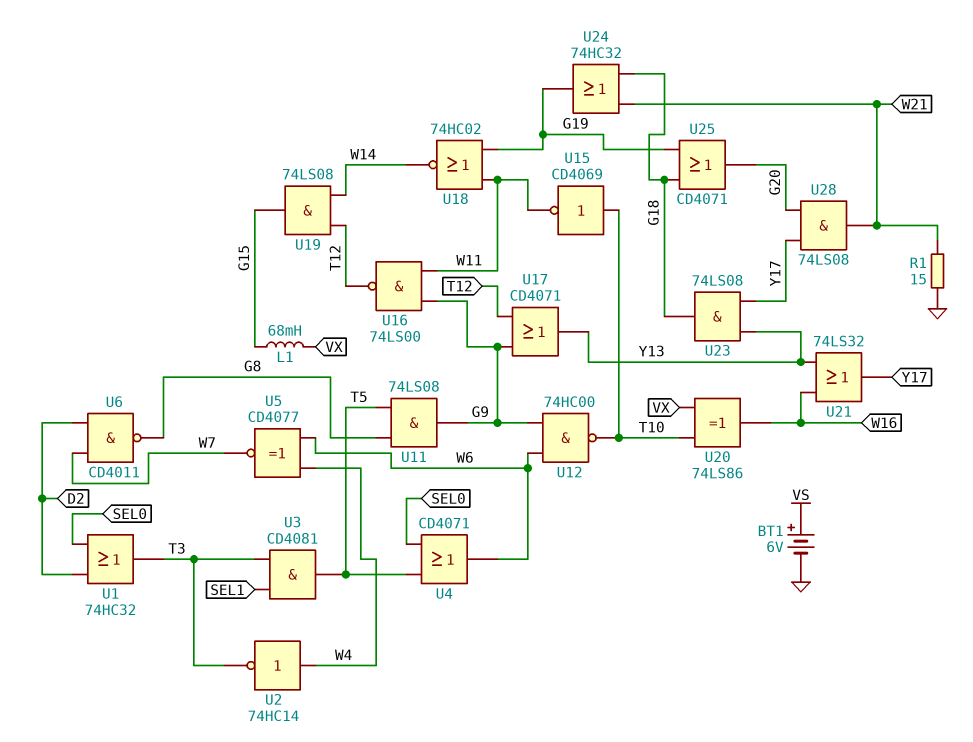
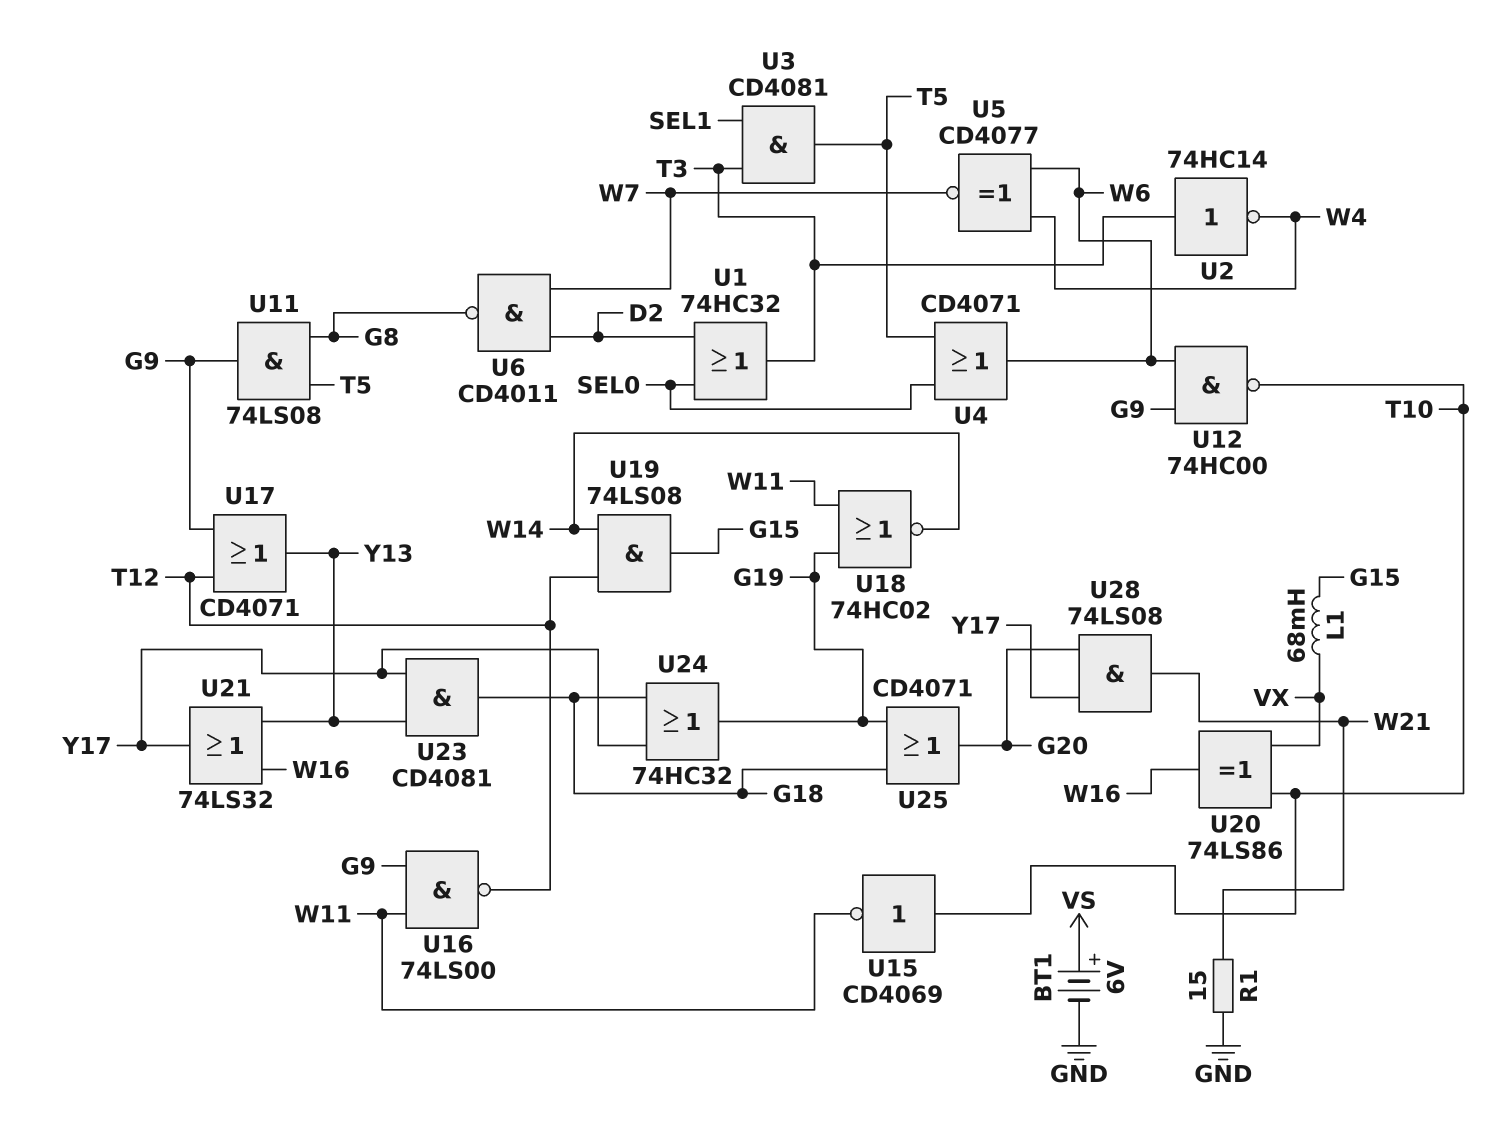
U2: NOT 74HC14 (in W4, out T3) -> NOT 74HC14 (in T3, out W4)
U23: AND 74LS08 (in Y13, in Y17, out G18) -> AND CD4081 (in Y13, in Y17, out G18)
U24: OR 74HC32 (in G18, in W21, out G19) -> OR 74HC32 (in G18, in Y17, out G19)

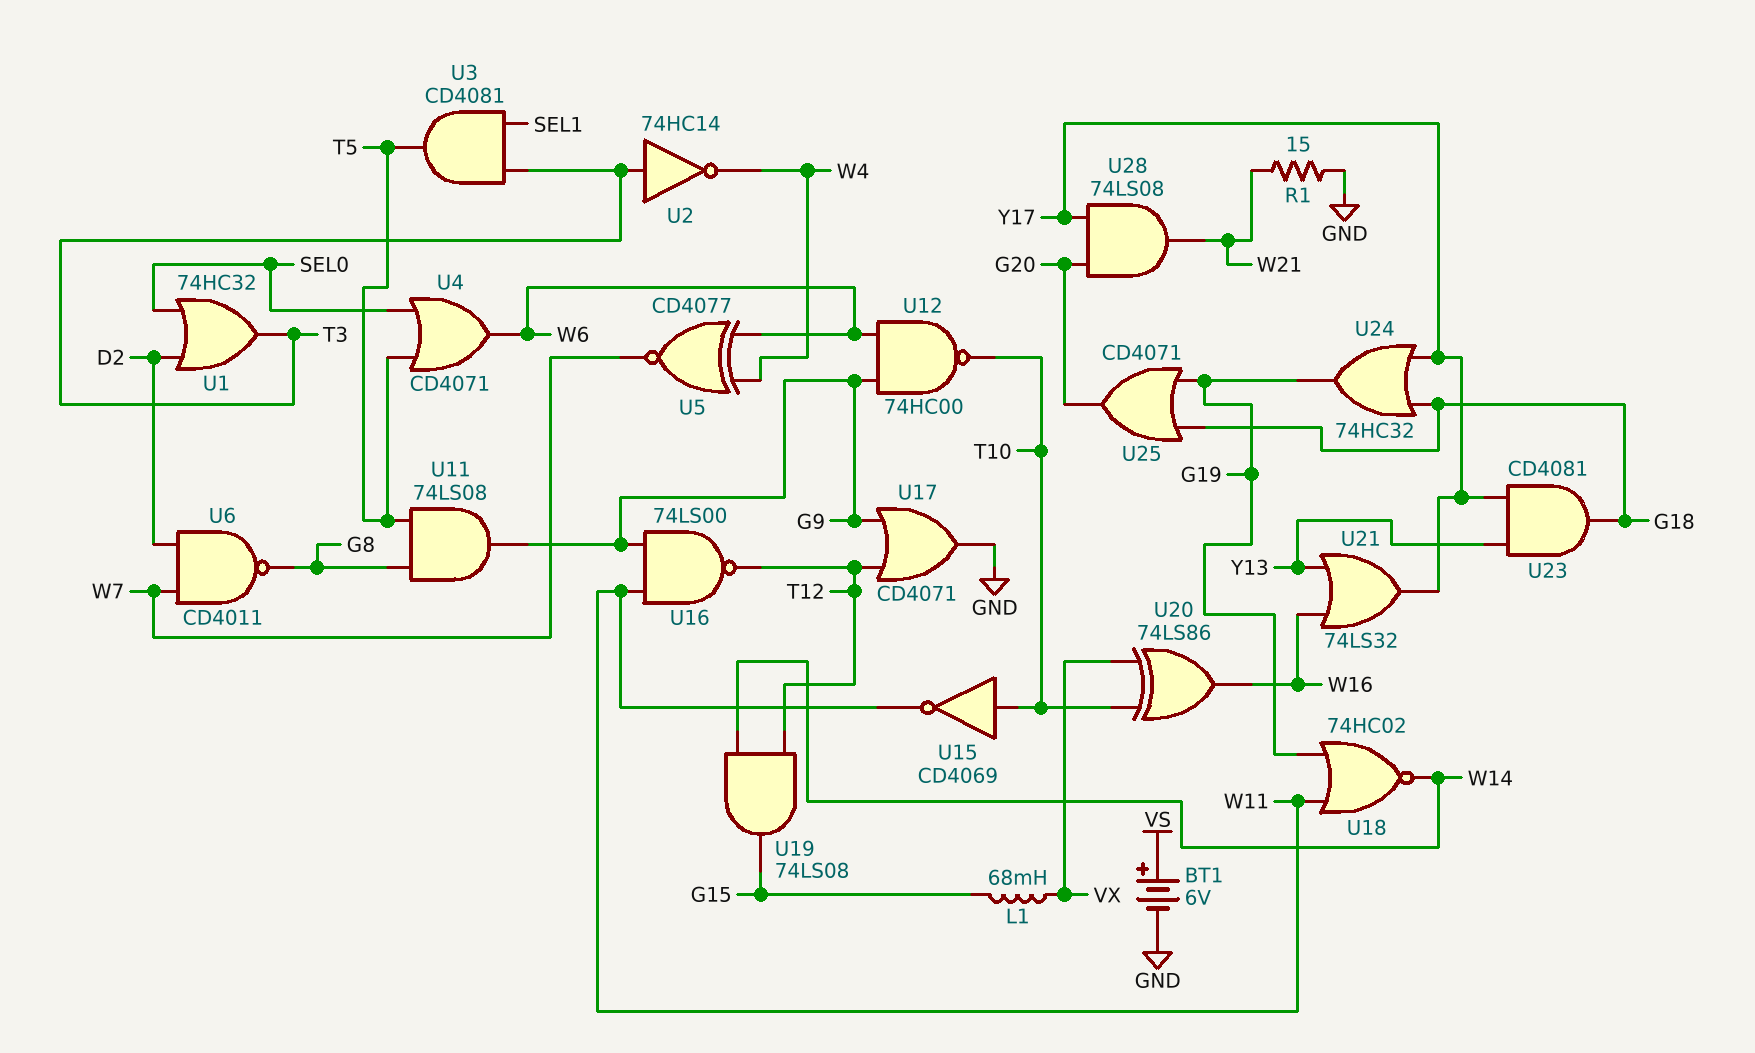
U17: OR CD4071 (in G9, in T12, out Y13) -> OR CD4071 (in G9, in T12, out GND)

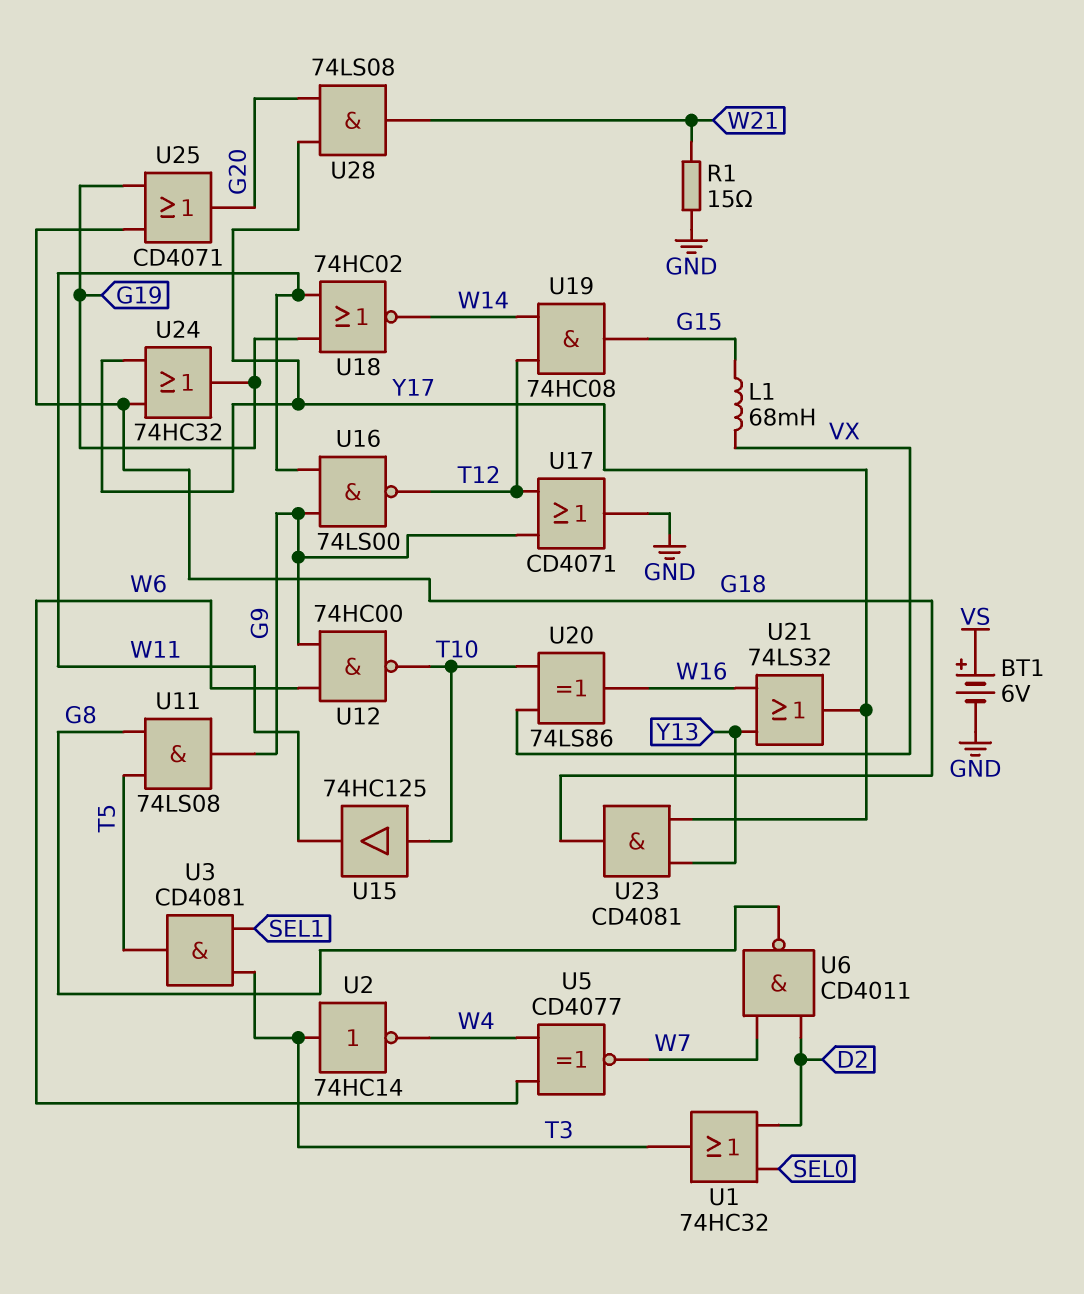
U4: OR CD4071 (in SEL0, in T5, out W6) -> none
U15: NOT CD4069 (in T10, out W11) -> buffer 74HC125 (in T10, out W11)
U19: AND 74LS08 (in T12, in W14, out G15) -> AND 74HC08 (in T12, in W14, out G15)

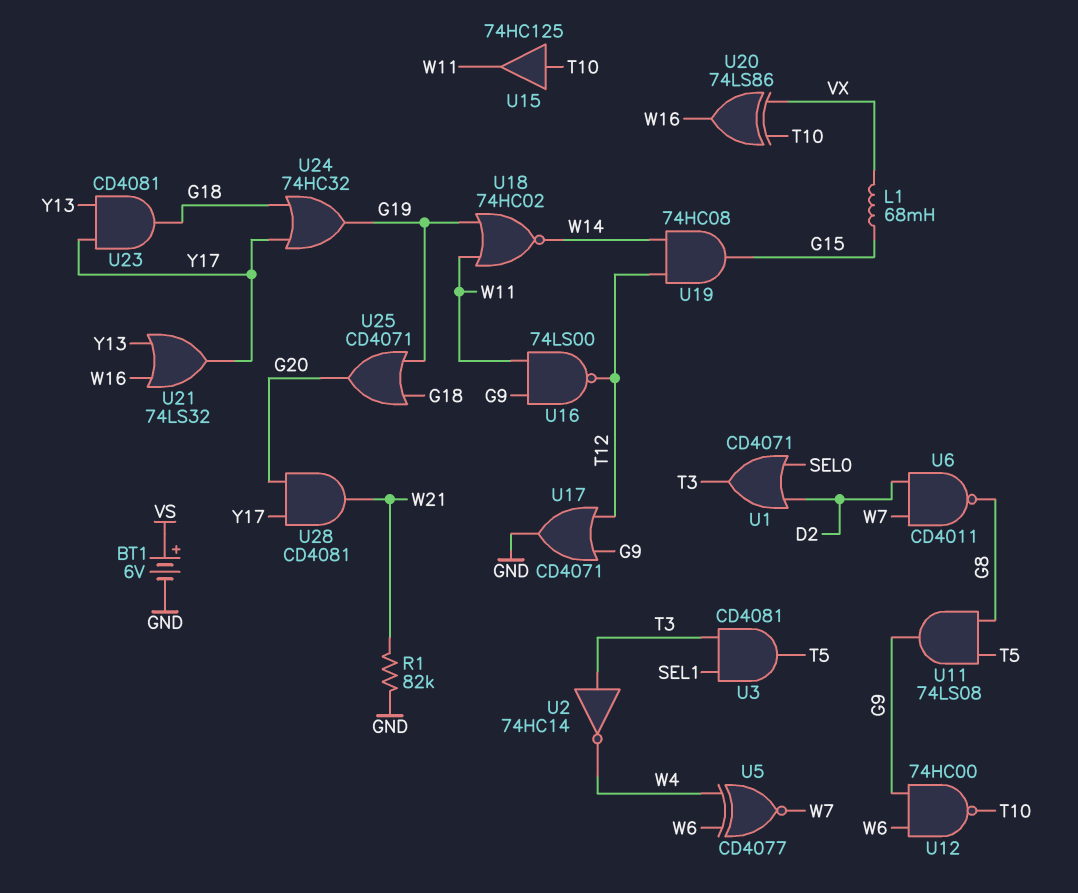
R1: 15 (GND, W21) -> 82k (GND, W21)
U1: OR 74HC32 (in D2, in SEL0, out T3) -> OR CD4071 (in D2, in SEL0, out T3)
U28: AND 74LS08 (in G20, in Y17, out W21) -> AND CD4081 (in G20, in Y17, out W21)

